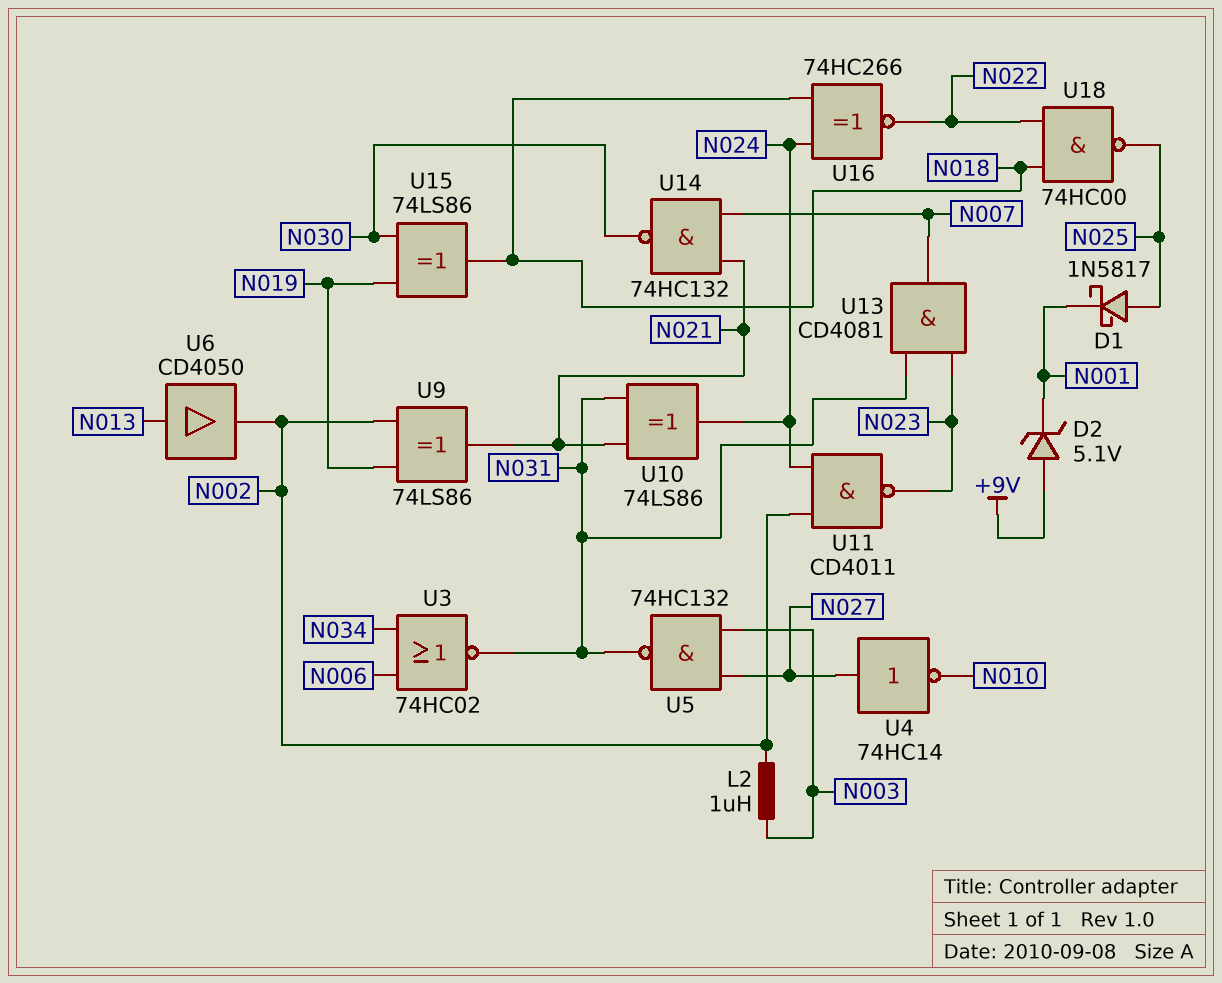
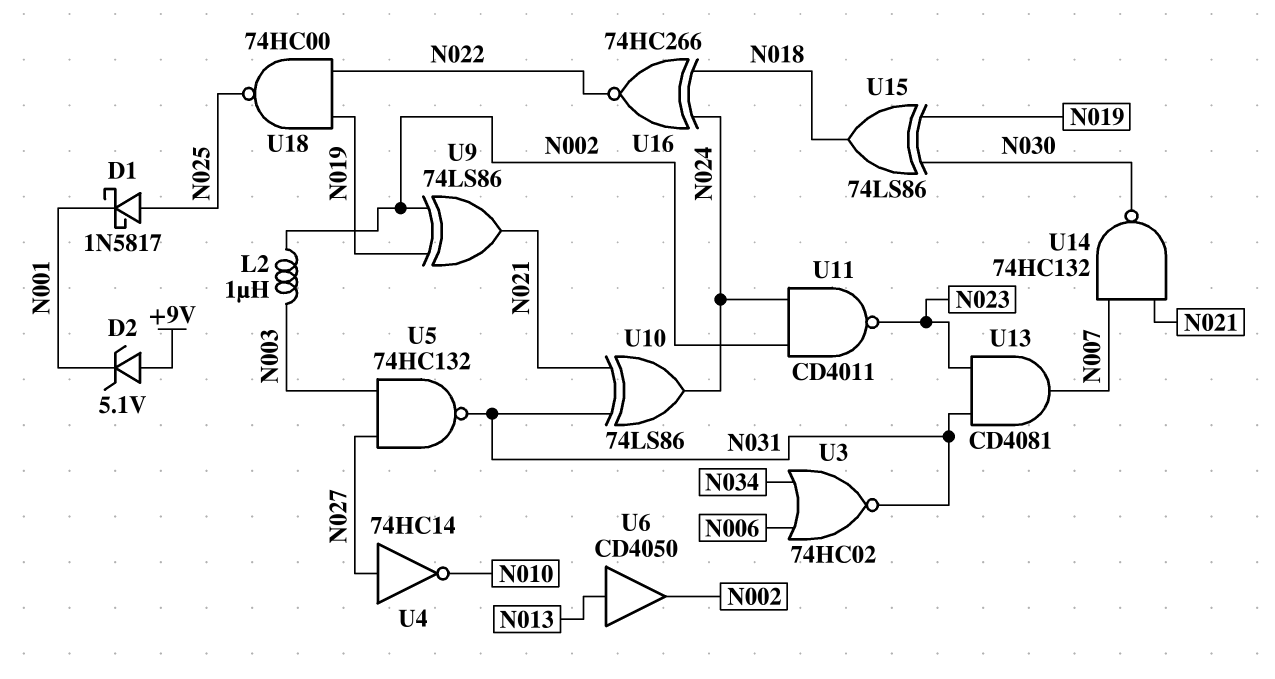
U18: NAND 74HC00 (in N018, in N022, out N025) -> NAND 74HC00 (in N019, in N022, out N025)

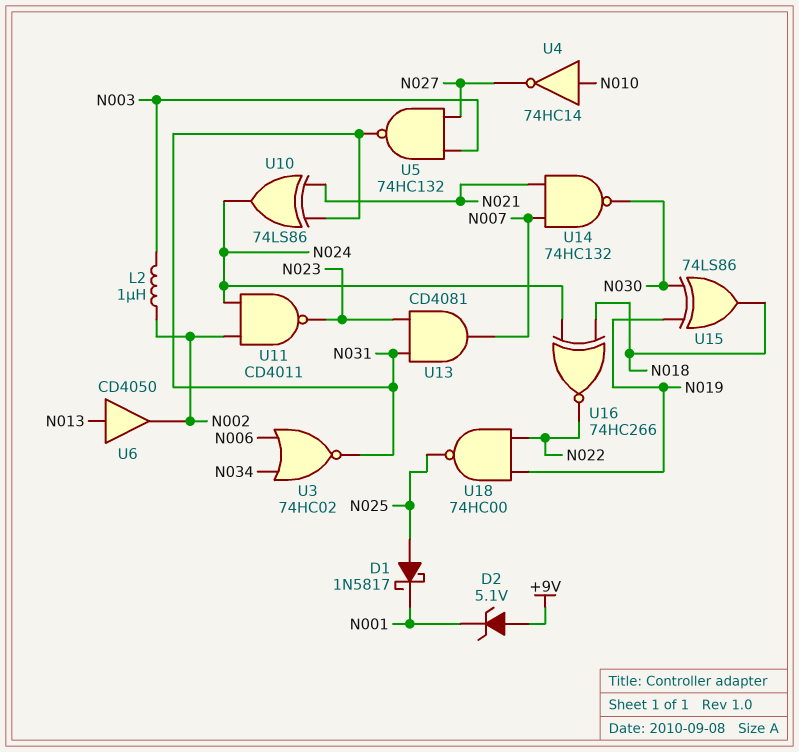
U4: NOT 74HC14 (in N027, out N010) -> NOT 74HC14 (in N010, out N027)
U9: XOR 74LS86 (in N002, in N019, out N021) -> none

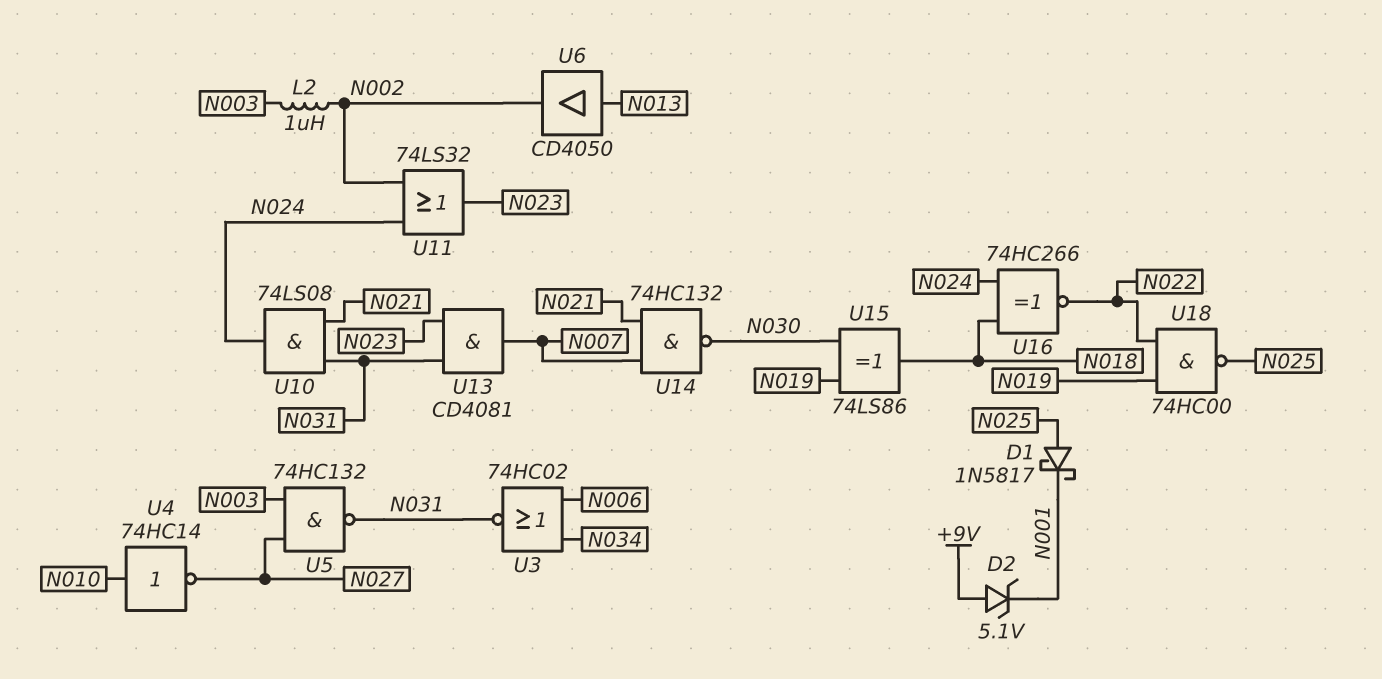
U10: XOR 74LS86 (in N021, in N031, out N024) -> AND 74LS08 (in N021, in N031, out N024)
U11: NAND CD4011 (in N002, in N024, out N023) -> OR 74LS32 (in N002, in N024, out N023)

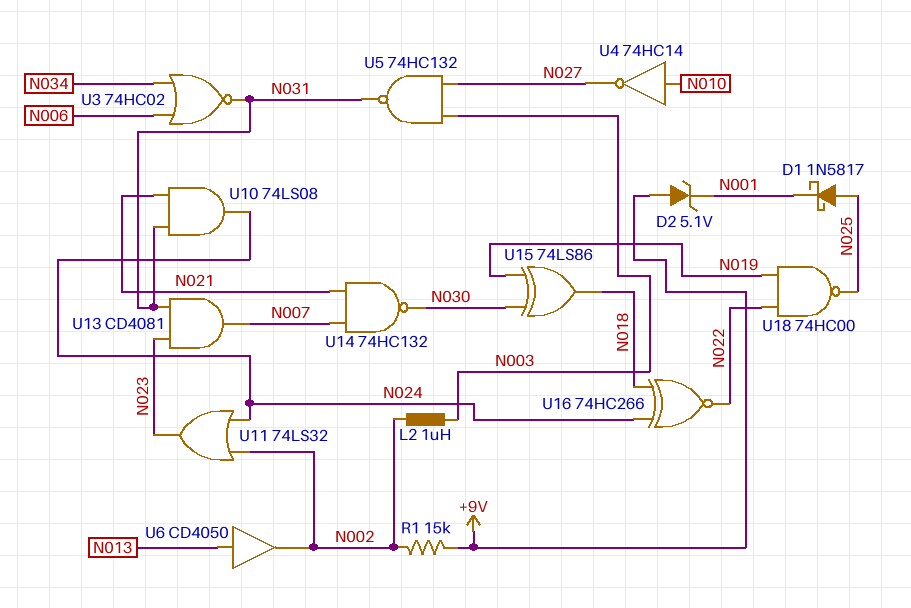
R1: none -> 15k (+9V, N002)

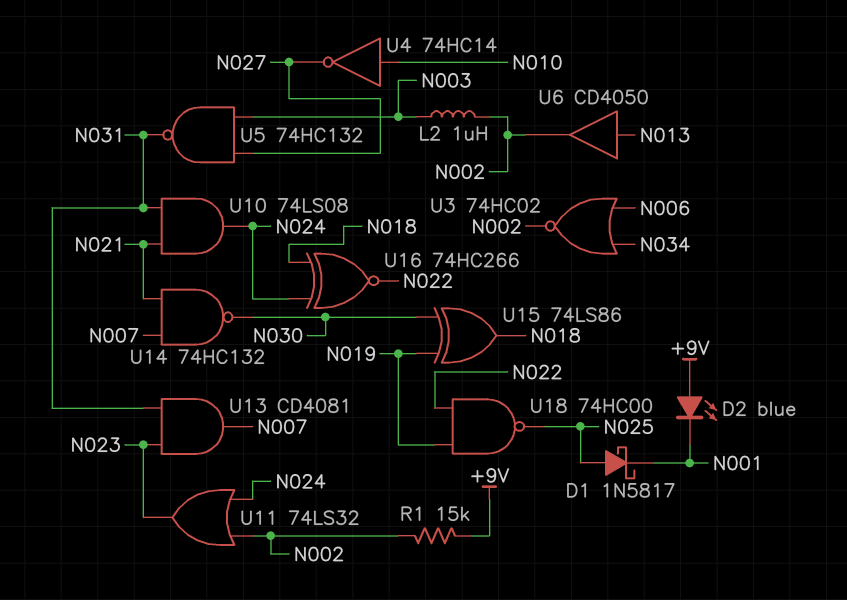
D2: zener 5.1V (A +9V, K N001) -> LED blue (A +9V, K N001)
U3: NOR 74HC02 (in N006, in N034, out N031) -> NOR 74HC02 (in N006, in N034, out N002)

